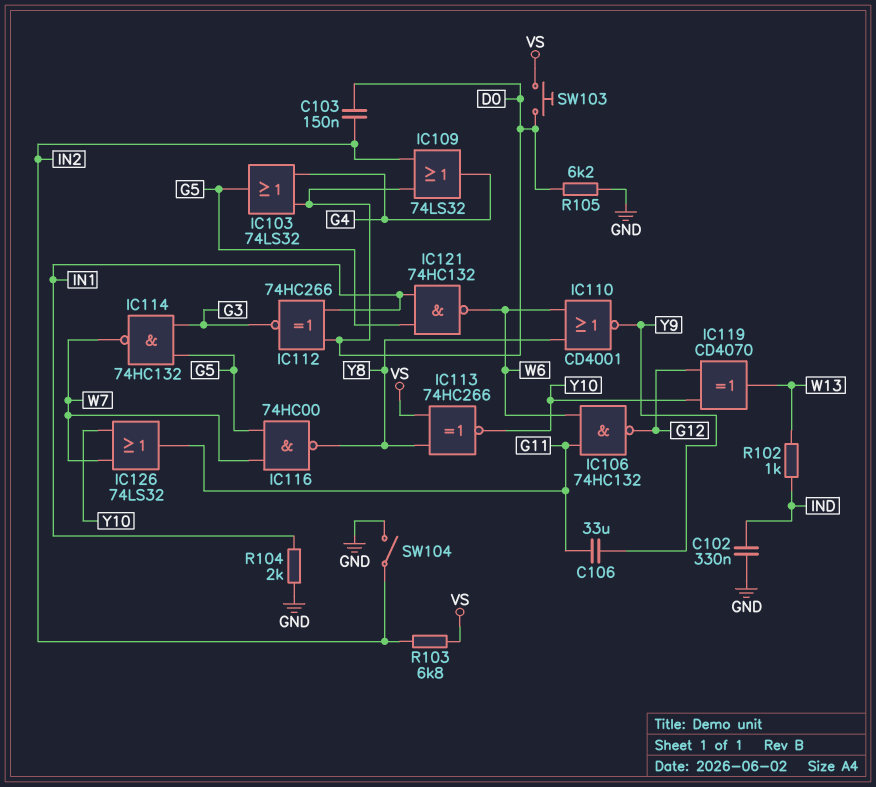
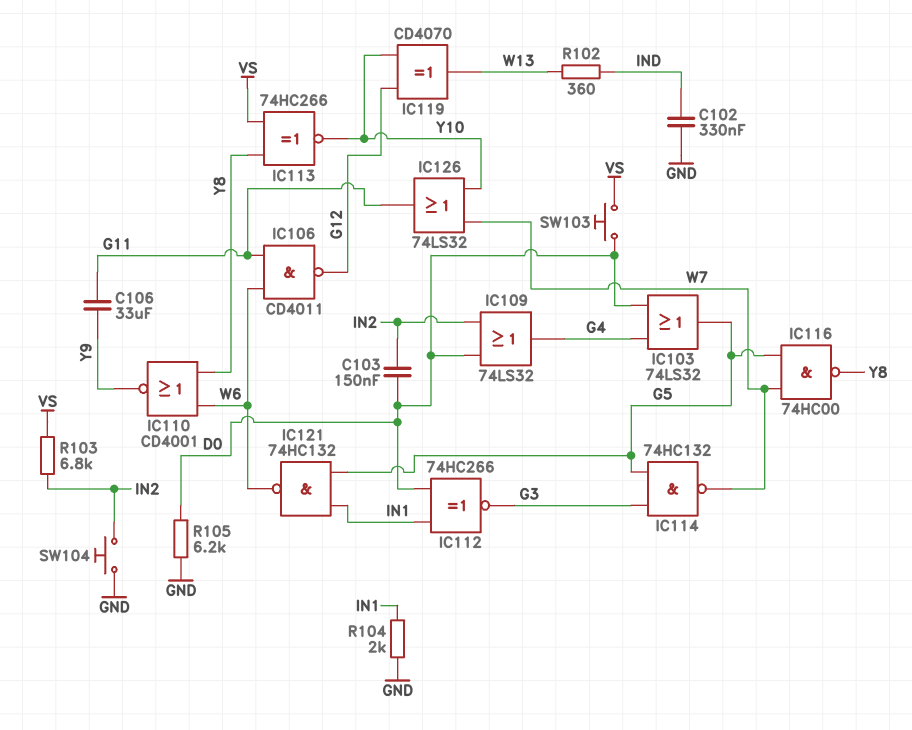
IC106: NAND 74HC132 (in G11, in W6, out G12) -> NAND CD4011 (in G11, in W6, out G12)
R102: 1k (IND, W13) -> 360 (IND, W13)
SW104: switch (GND, IN2) -> button (GND, IN2)

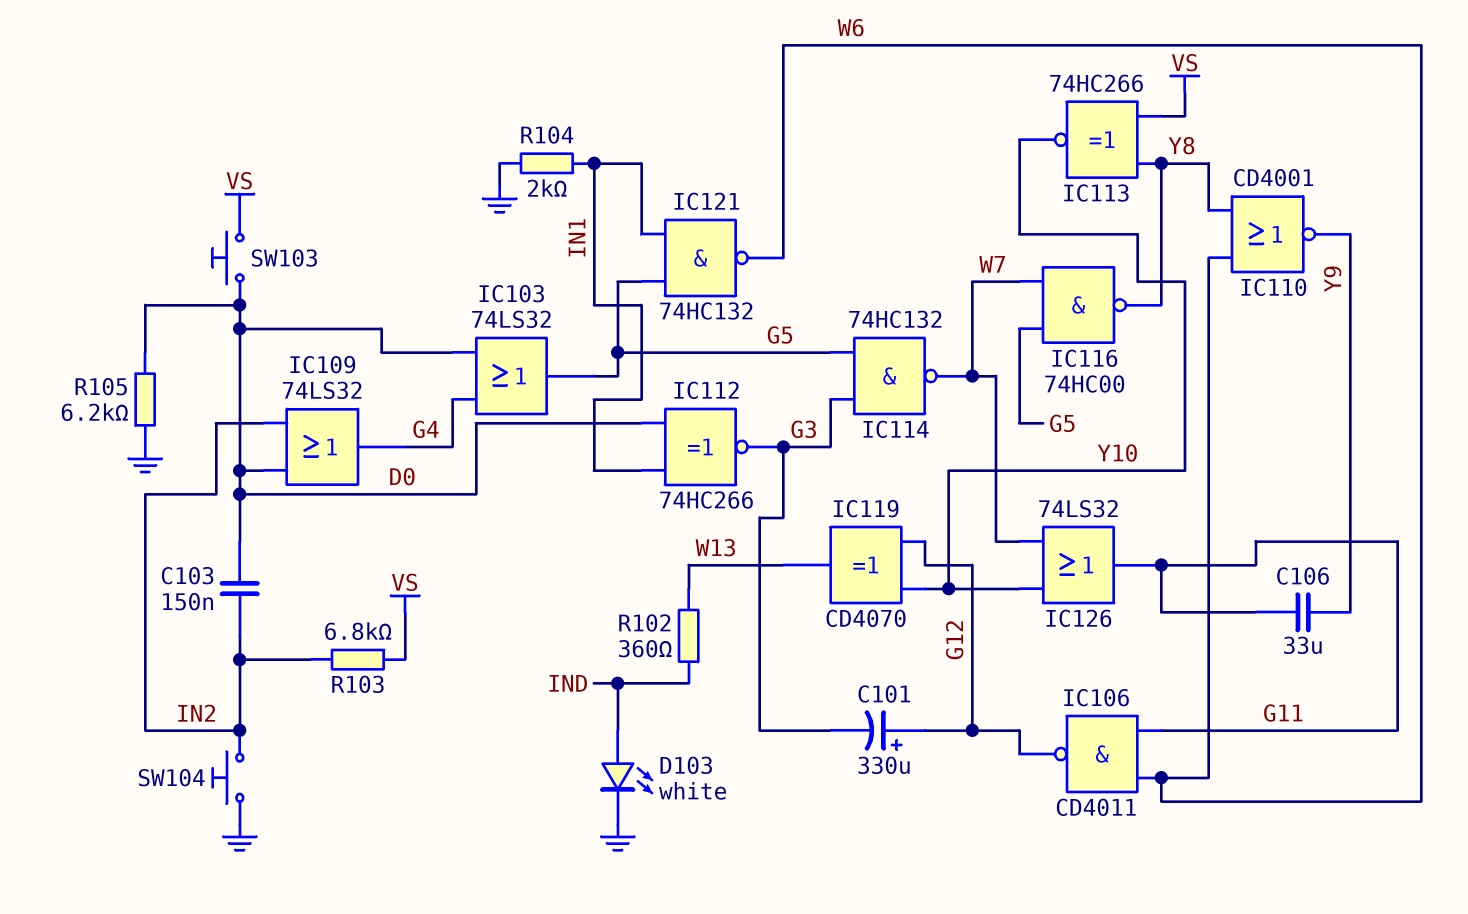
C101: none -> 330uF (plus G12, minus G3)
C102: 330nF (GND, IND) -> none
D103: none -> LED white (A IND, K GND)

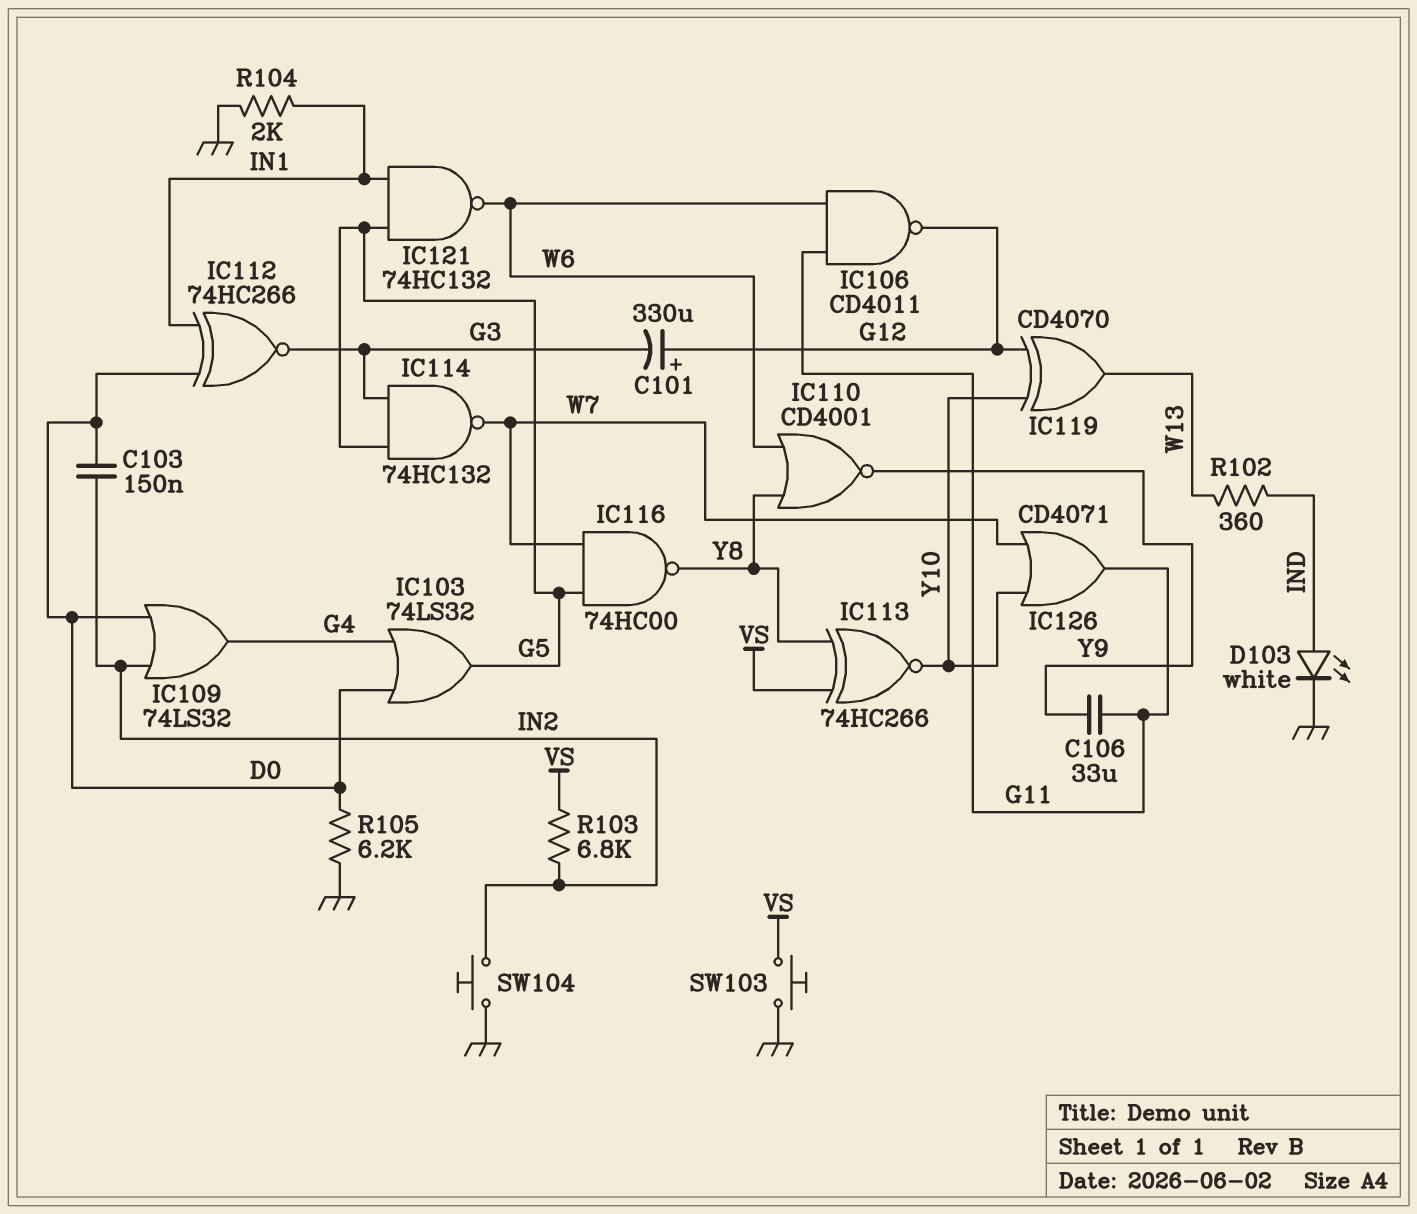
IC126: OR 74LS32 (in W7, in Y10, out G11) -> OR CD4071 (in W7, in Y10, out G11)
SW103: button (D0, VS) -> button (GND, VS)

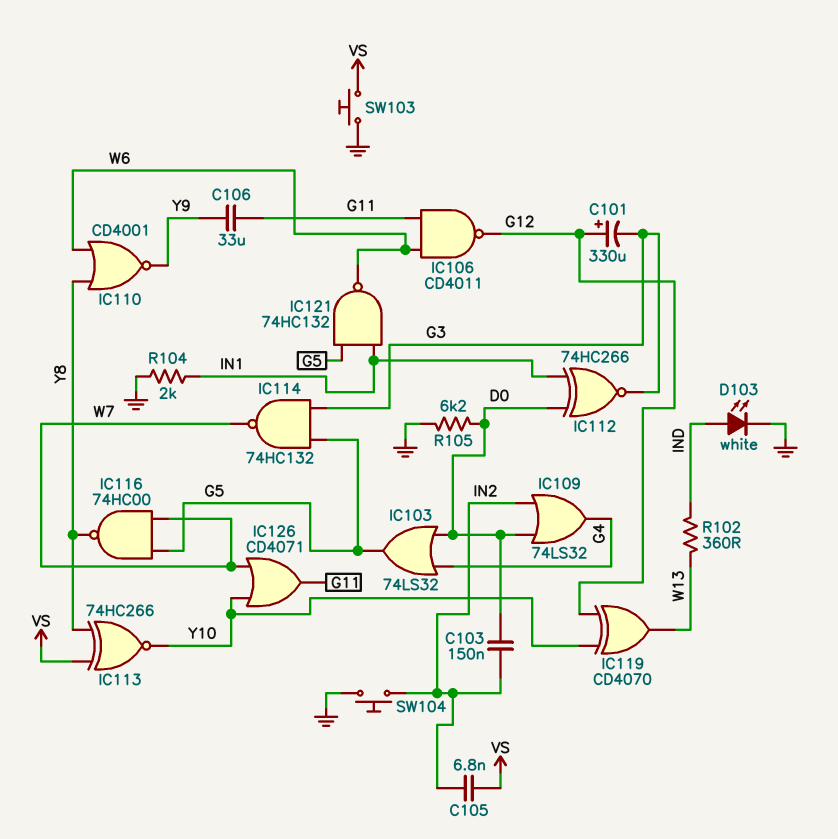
C105: none -> 6.8nF (IN2, VS)
R103: 6.8k (IN2, VS) -> none

